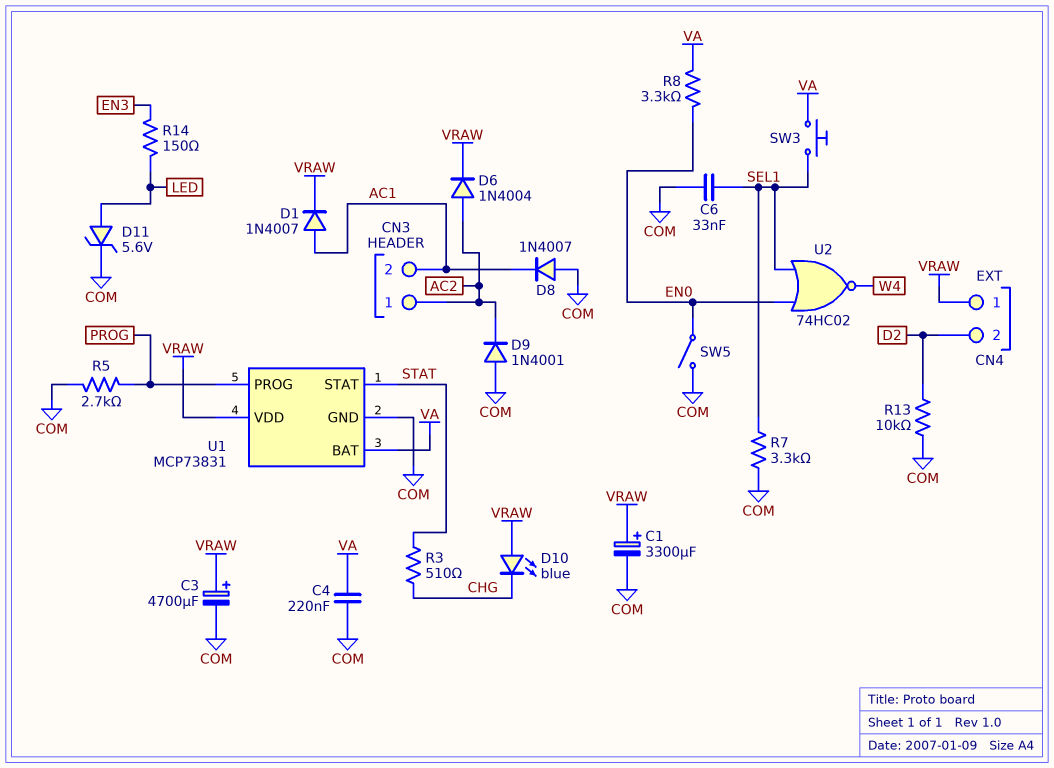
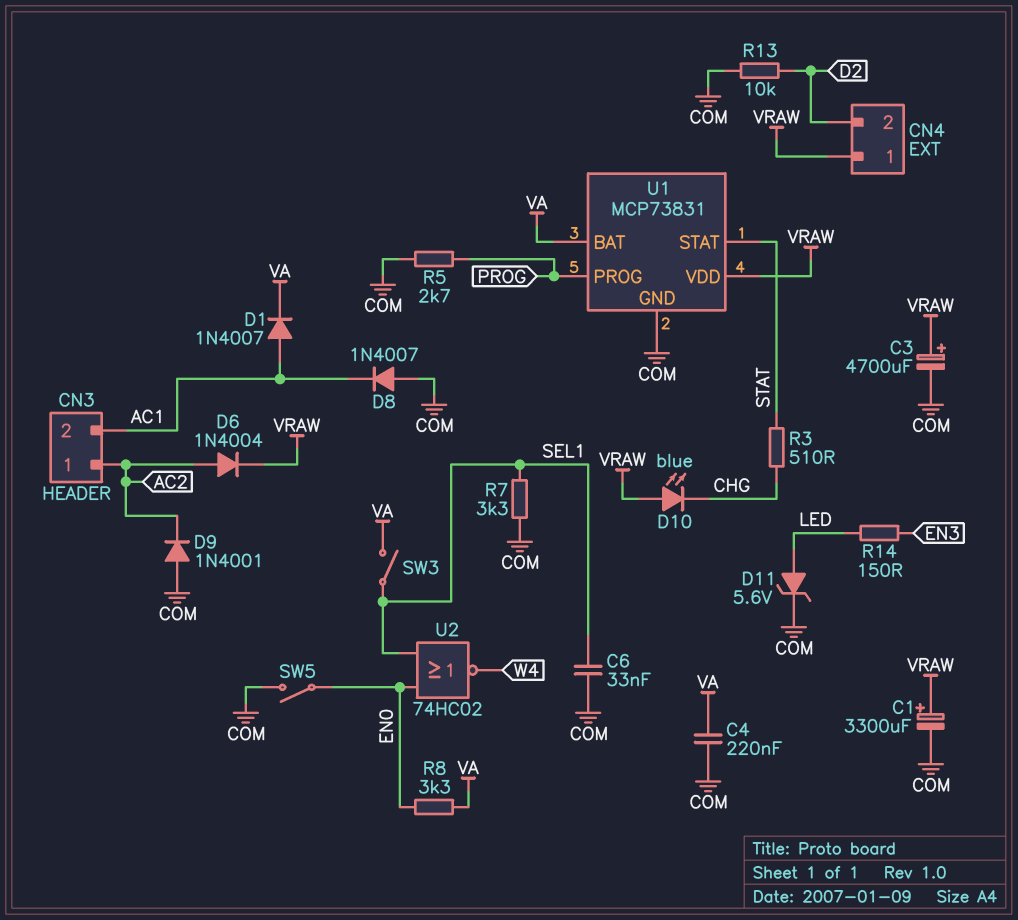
D1: diode 1N4007 (A AC1, K VRAW) -> diode 1N4007 (A AC1, K VA)
SW3: button (SEL1, VA) -> switch (SEL1, VA)

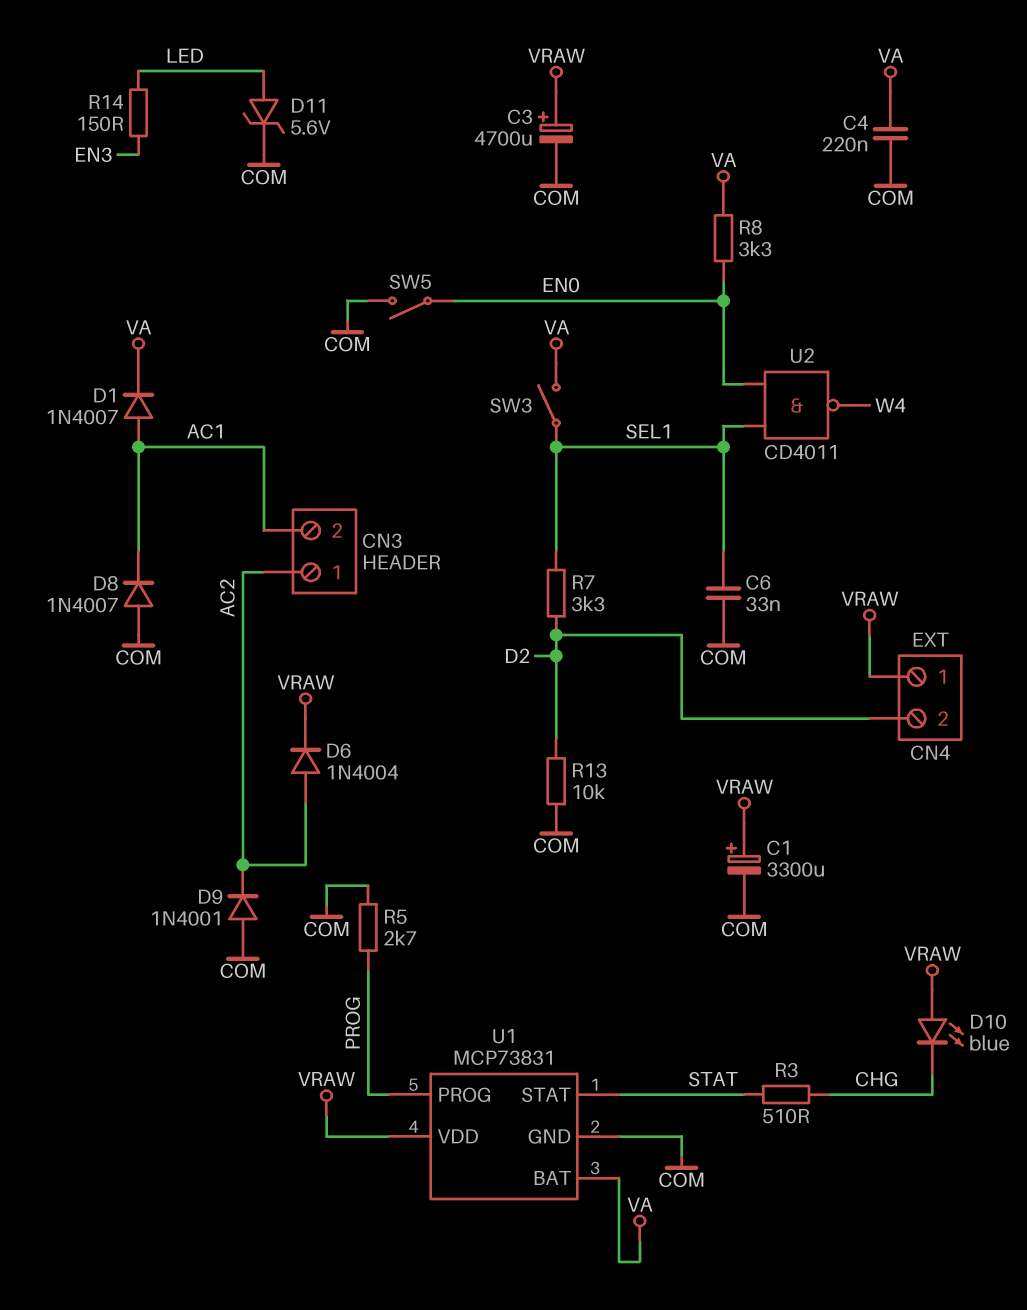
R7: 3.3k (COM, SEL1) -> 3.3k (D2, SEL1)
U2: NOR 74HC02 (in EN0, in SEL1, out W4) -> NAND CD4011 (in EN0, in SEL1, out W4)

